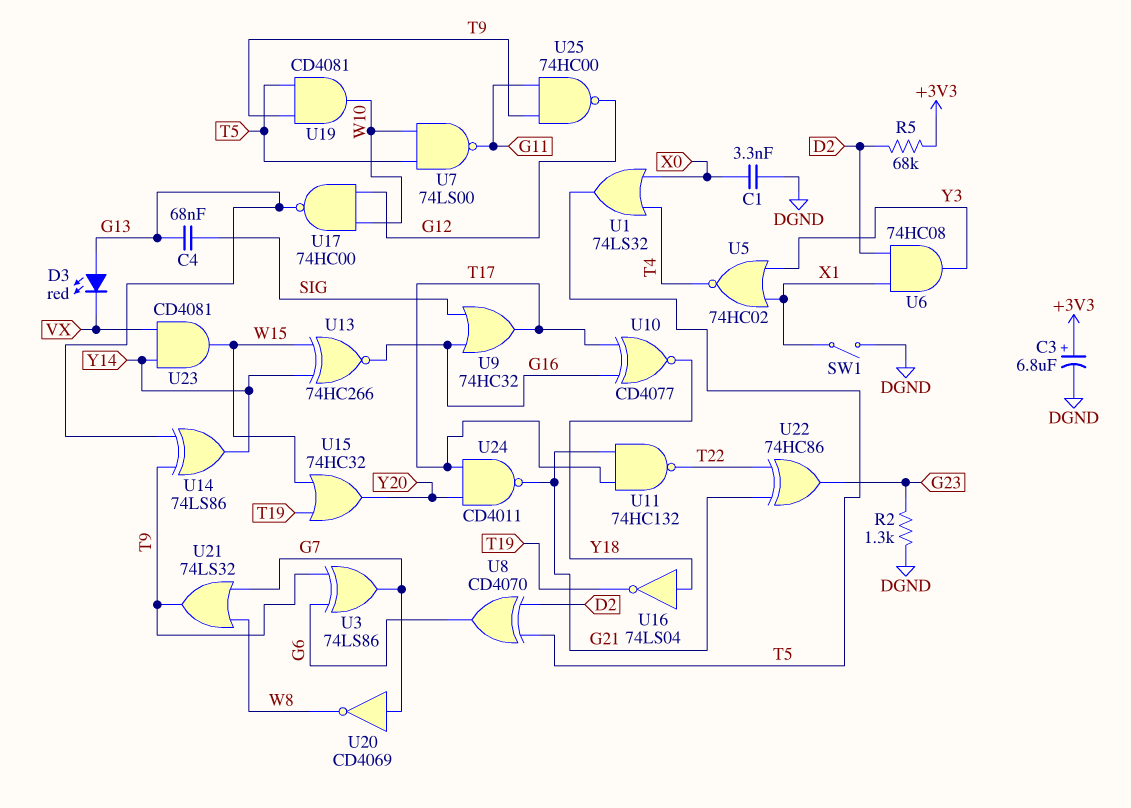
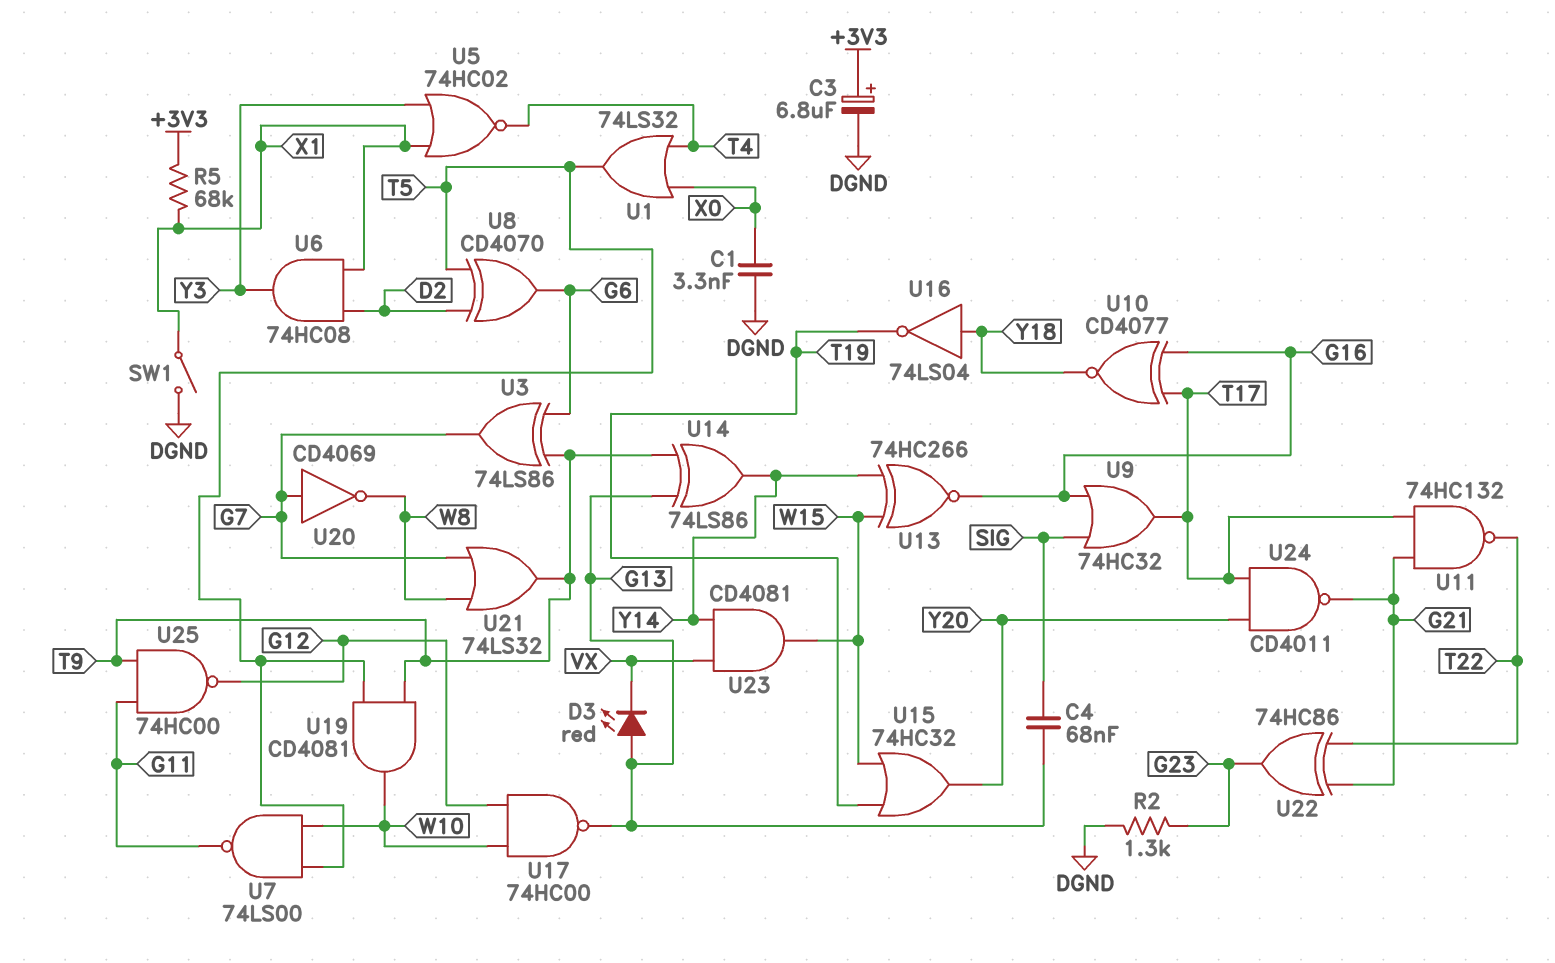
R5: 68k (+3V3, D2) -> 68k (+3V3, X1)

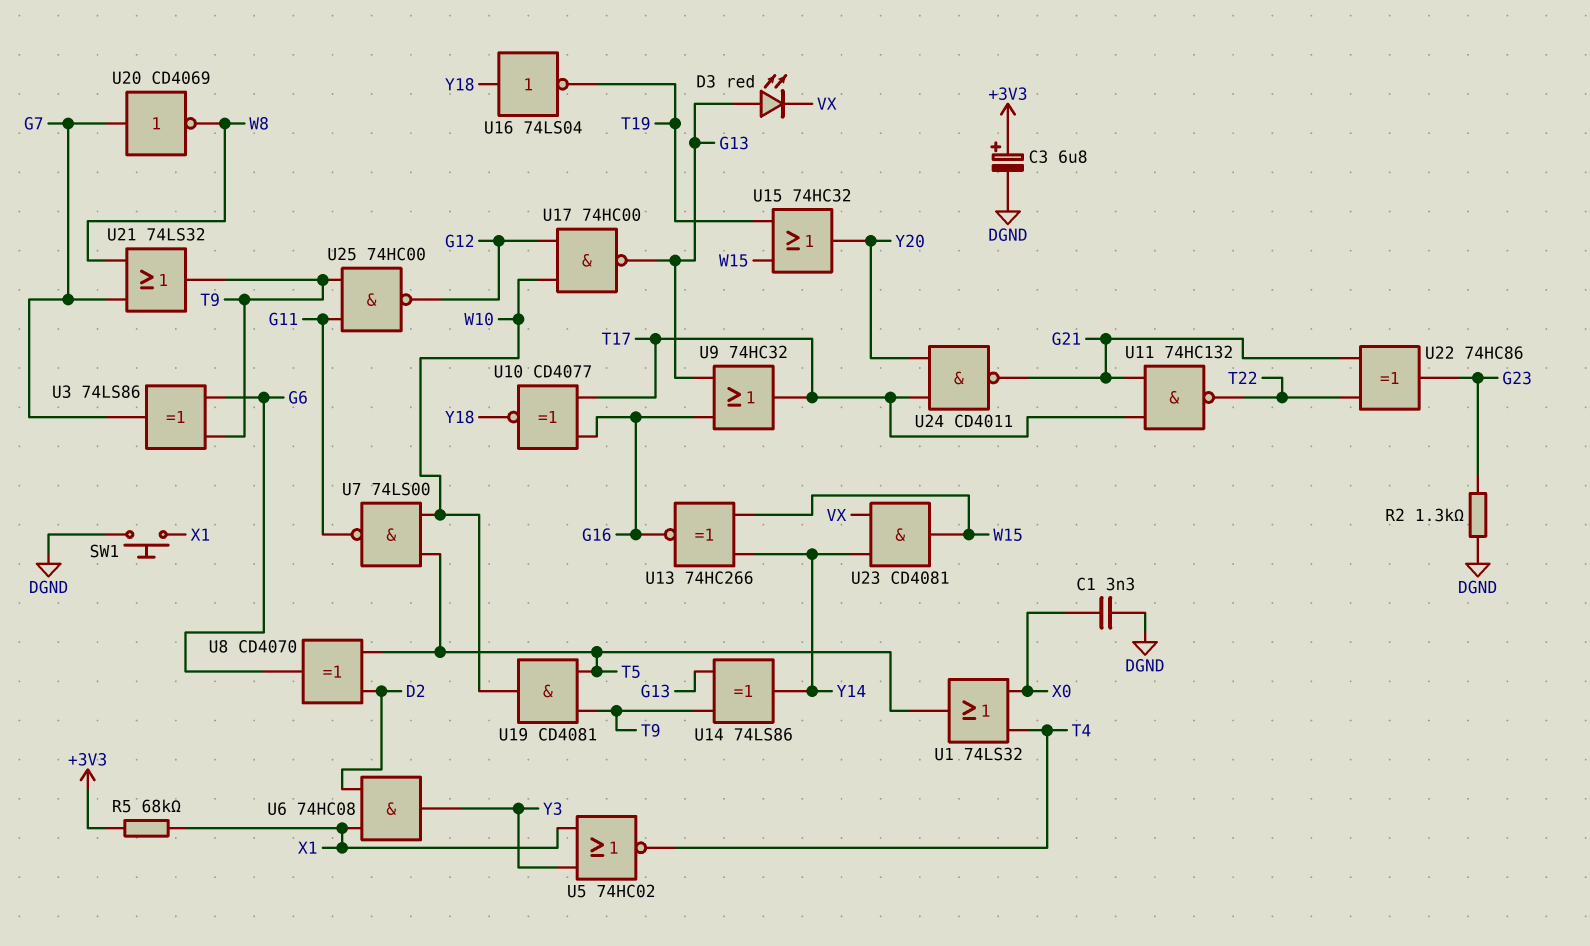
C4: 68nF (G13, SIG) -> none
SW1: switch (DGND, X1) -> button (DGND, X1)
U9: OR 74HC32 (in G16, in SIG, out T17) -> OR 74HC32 (in G13, in G16, out T17)

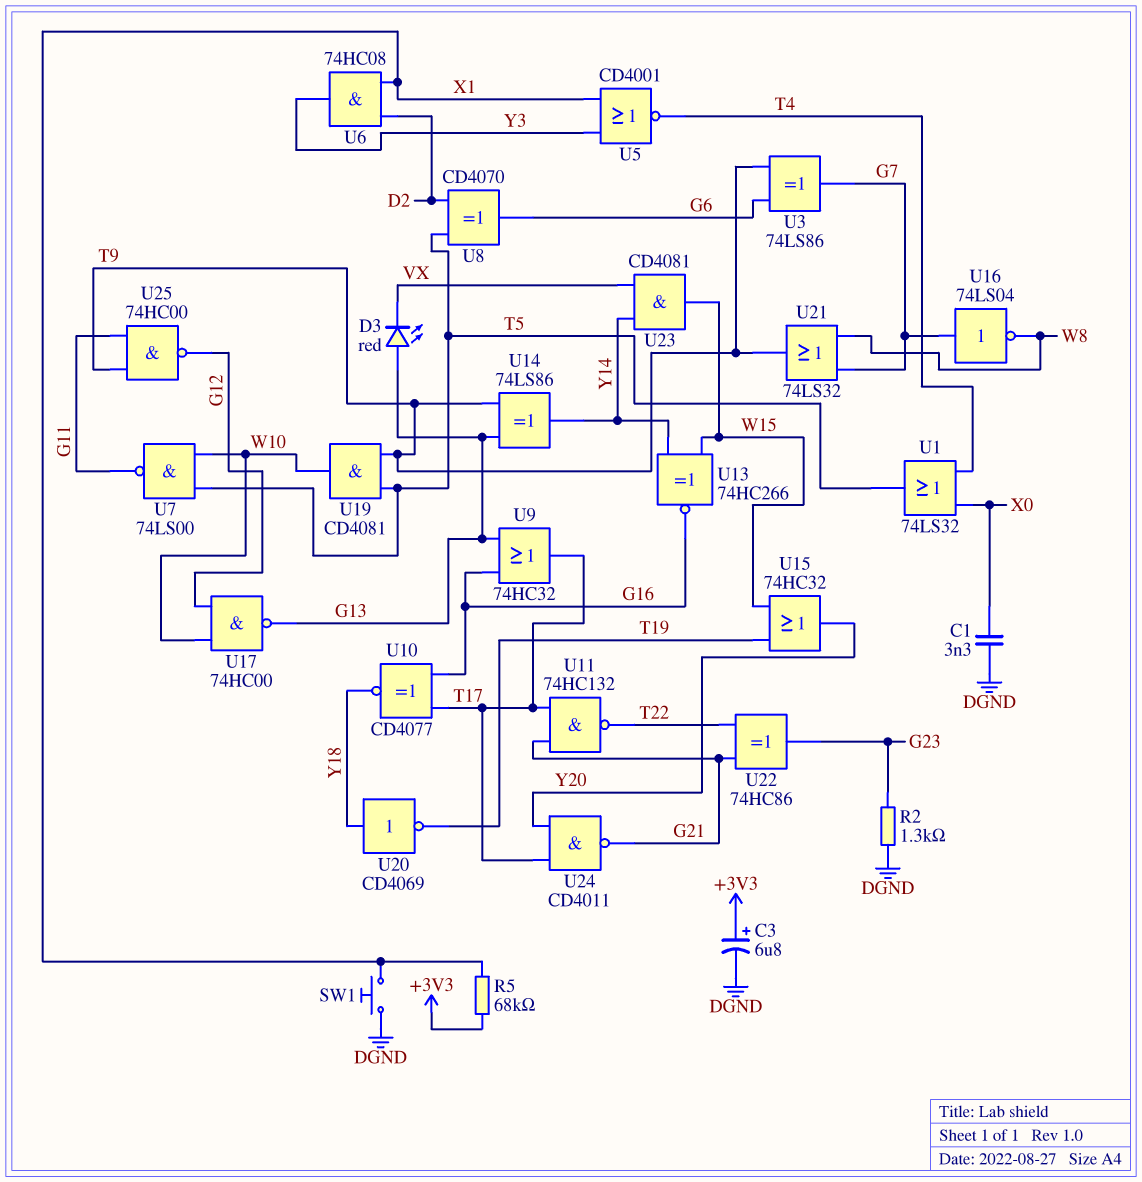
U5: NOR 74HC02 (in X1, in Y3, out T4) -> NOR CD4001 (in X1, in Y3, out T4)
U16: NOT 74LS04 (in Y18, out T19) -> NOT 74LS04 (in G7, out W8)
U20: NOT CD4069 (in G7, out W8) -> NOT CD4069 (in Y18, out T19)

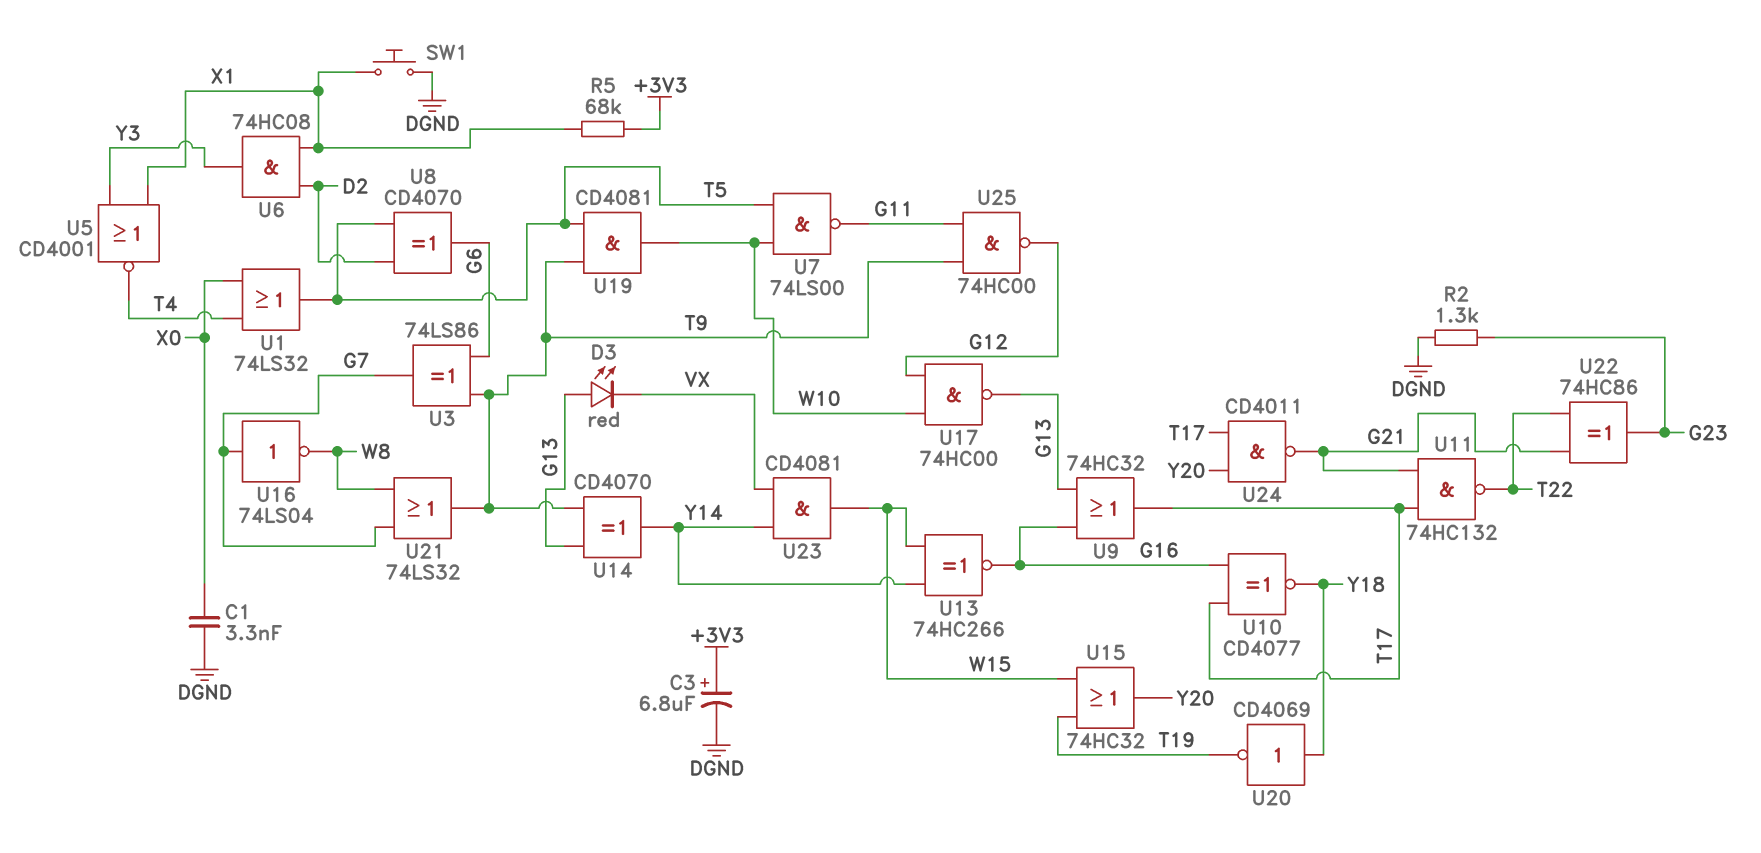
U14: XOR 74LS86 (in G13, in T9, out Y14) -> XOR CD4070 (in G13, in T9, out Y14)

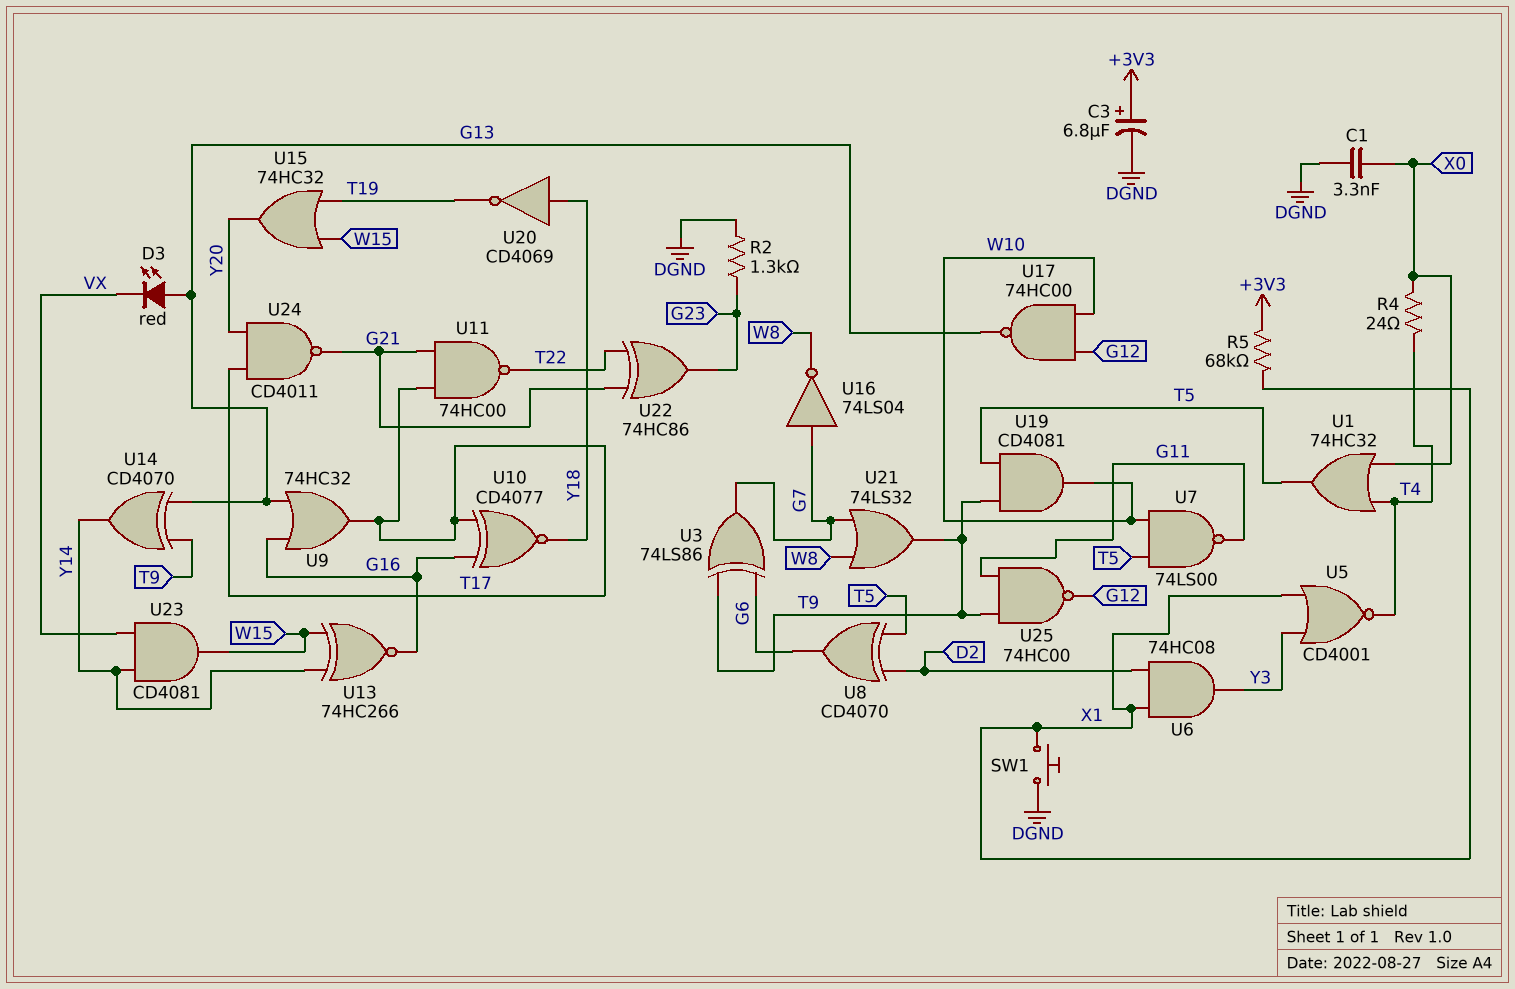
R4: none -> 24 (T4, X0)
U1: OR 74LS32 (in T4, in X0, out T5) -> OR 74HC32 (in T4, in X0, out T5)
U11: NAND 74HC132 (in G21, in T17, out T22) -> NAND 74HC00 (in G21, in T17, out T22)

